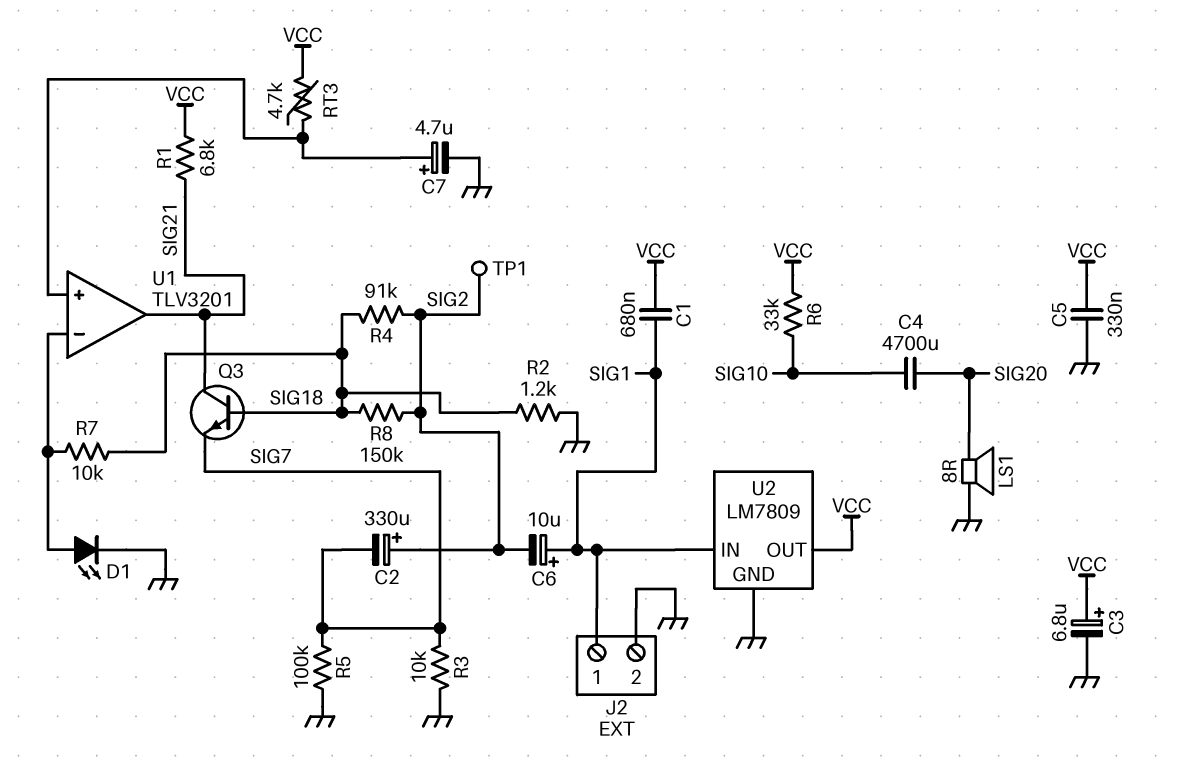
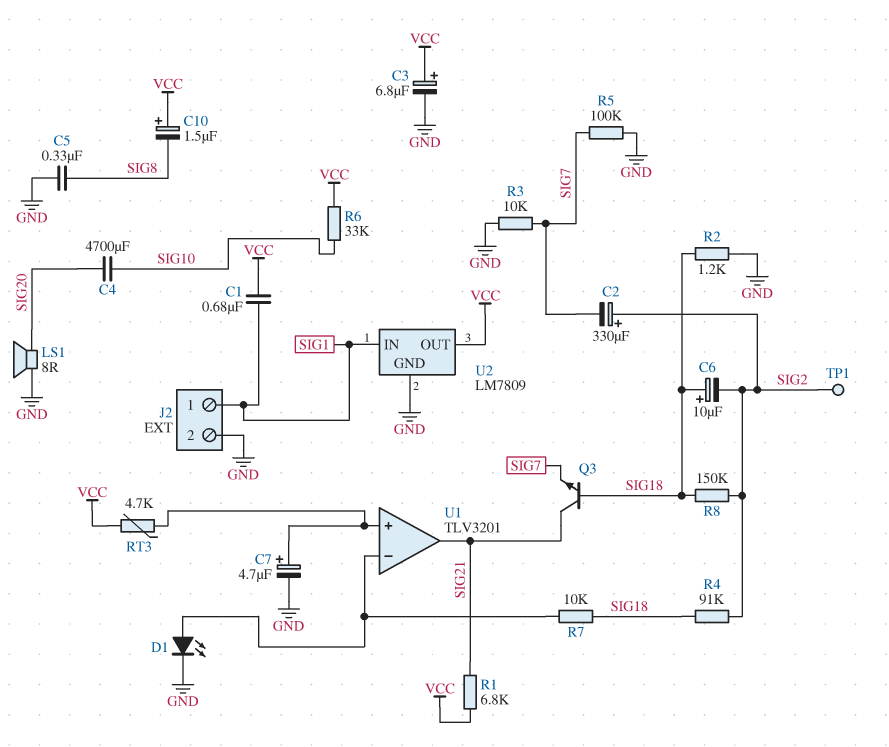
C5: 330nF (GND, VCC) -> 330nF (GND, SIG8)
C6: 10uF (plus SIG1, minus SIG2) -> 10uF (plus SIG18, minus SIG2)
C10: none -> 1.5uF (plus VCC, minus SIG8)

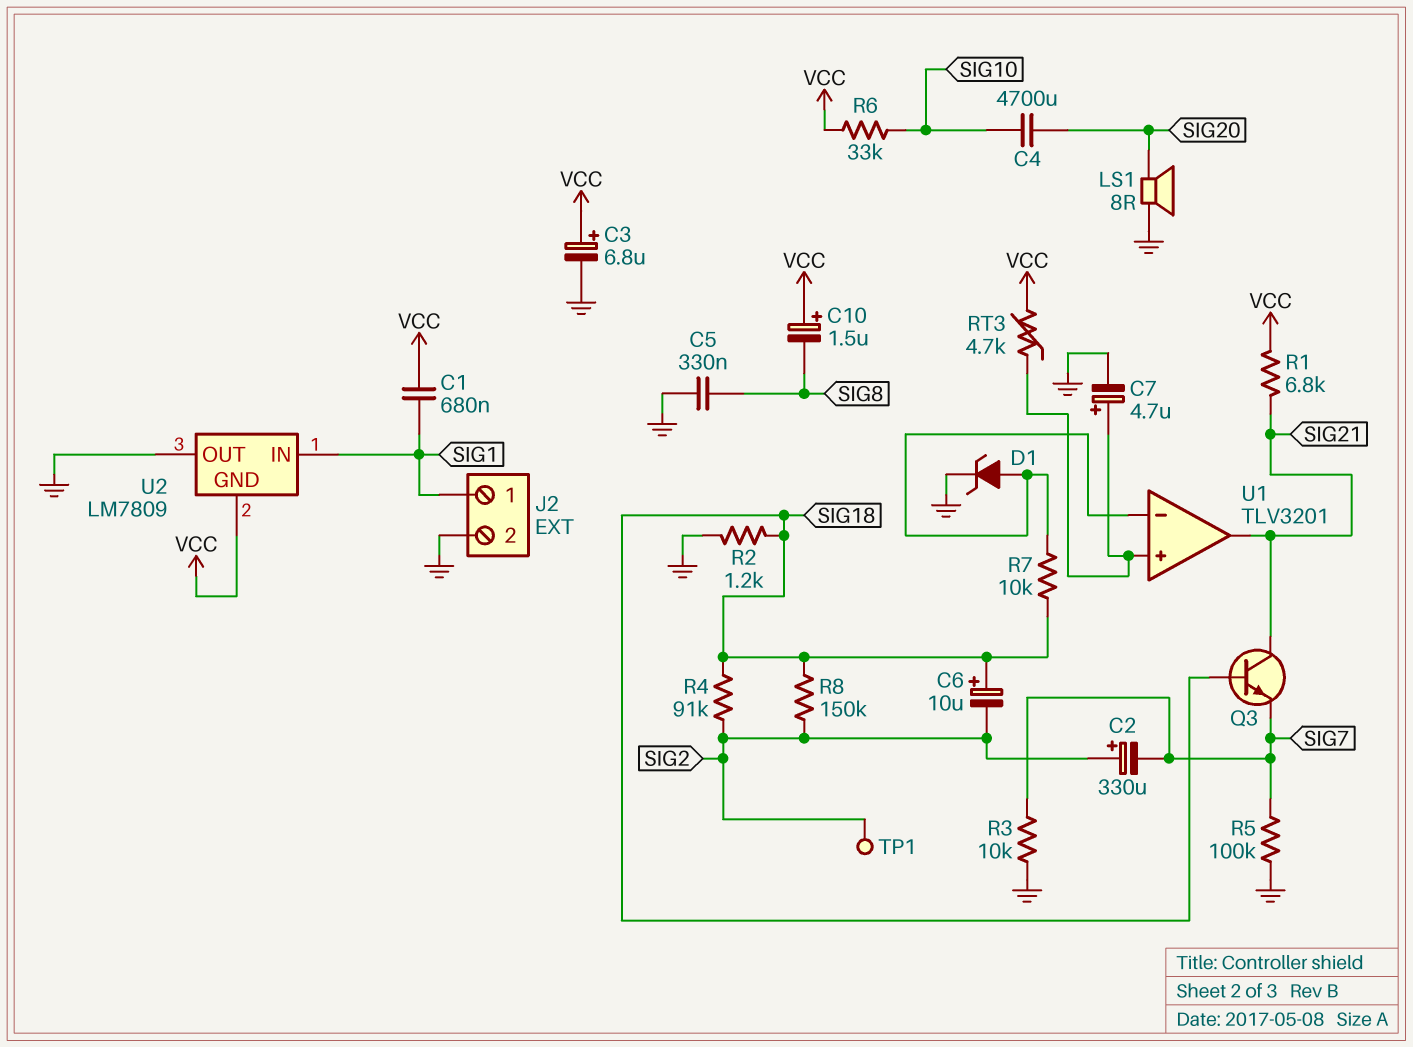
D1: LED (A U1/in-, K GND) -> zener (A U1/in-, K GND)
U2 pin GND: GND -> VCC
U2 pin OUT: VCC -> GND

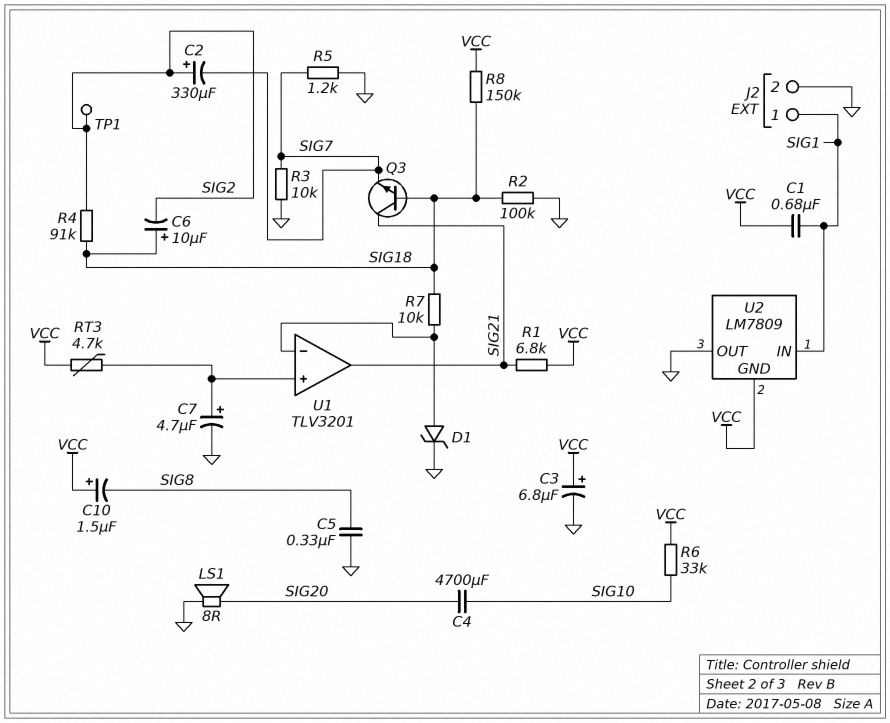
R2: 1.2k (GND, SIG18) -> 100k (GND, SIG18)
R5: 100k (GND, SIG7) -> 1.2k (GND, SIG7)
R8: 150k (SIG2, SIG18) -> 150k (SIG18, VCC)

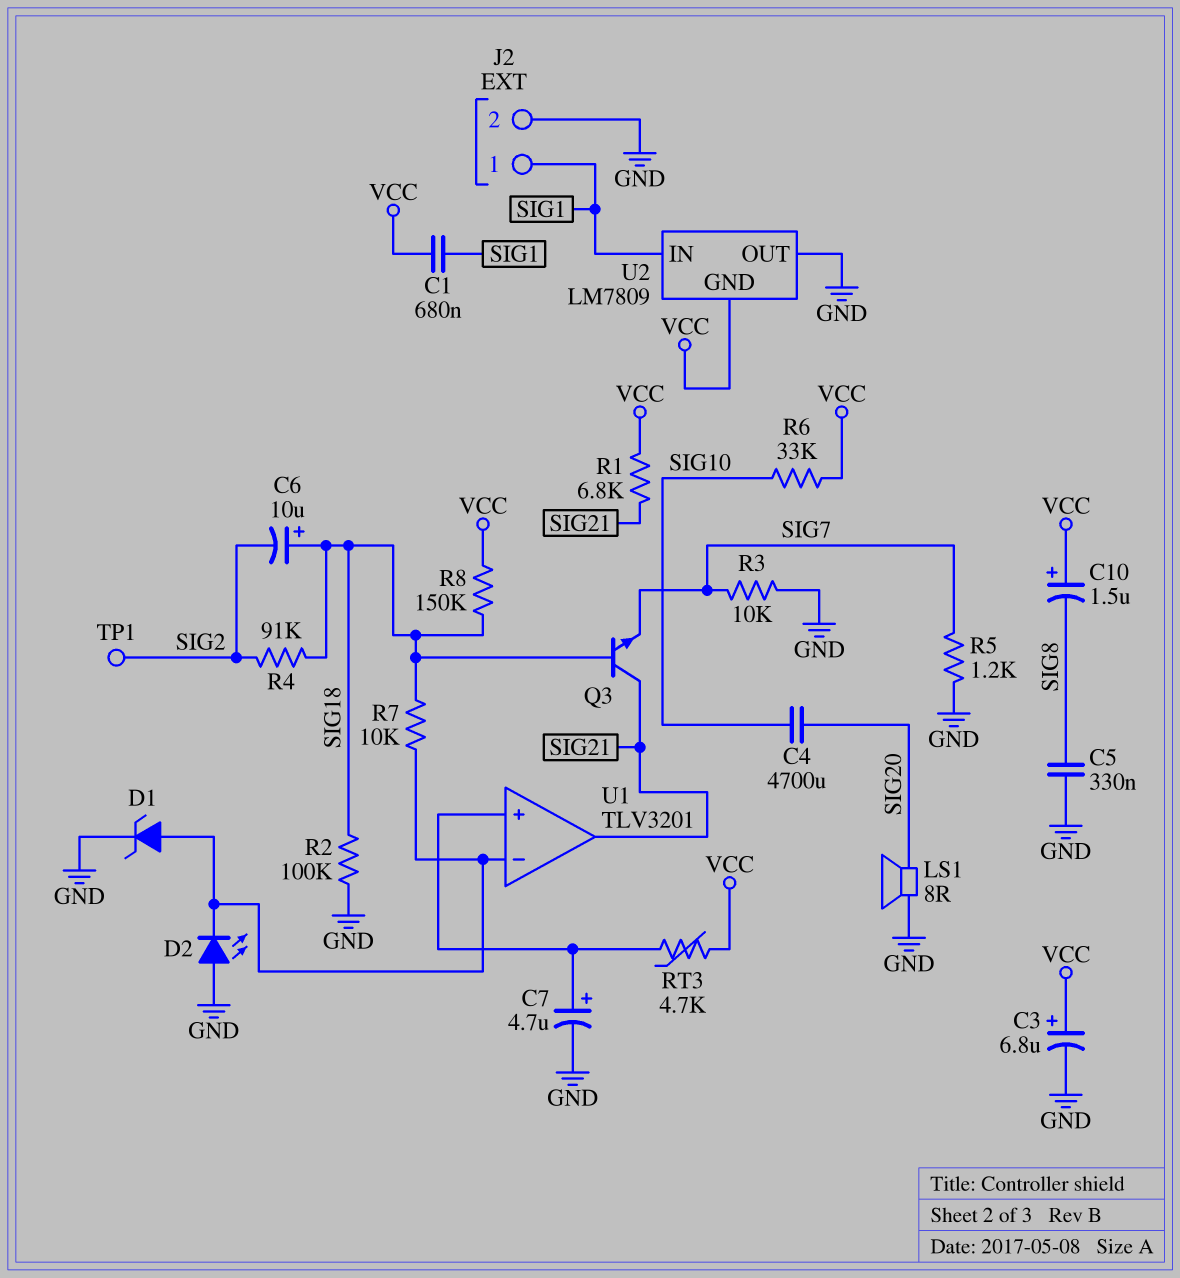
C2: 330uF (plus SIG2, minus SIG7) -> none
D2: none -> LED (A GND, K U1/in-)

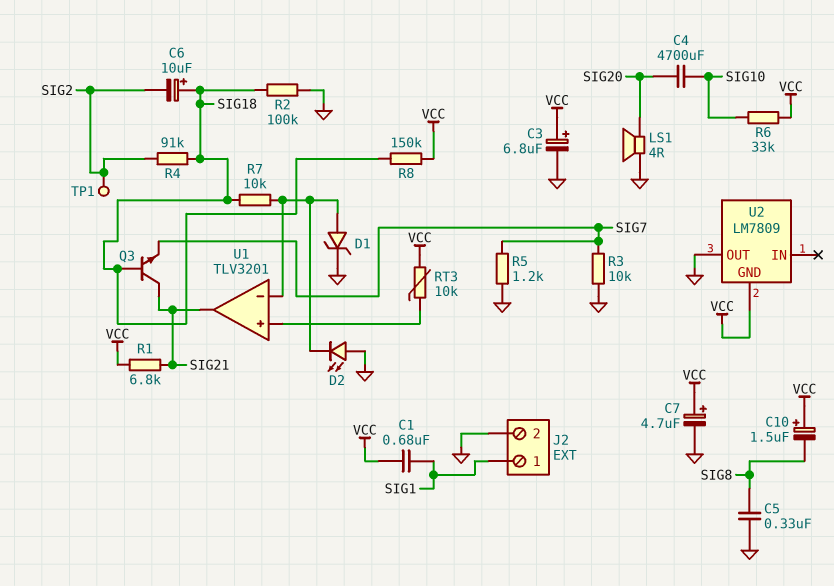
C7: 4.7uF (plus U1/in+, minus GND) -> 4.7uF (plus VCC, minus GND)
LS1: speaker 8R (GND, SIG20) -> speaker 4R (GND, SIG20)
RT3: 4.7k (U1/in+, VCC) -> 10k (U1/in+, VCC)
U2 pin IN: SIG1 -> none

